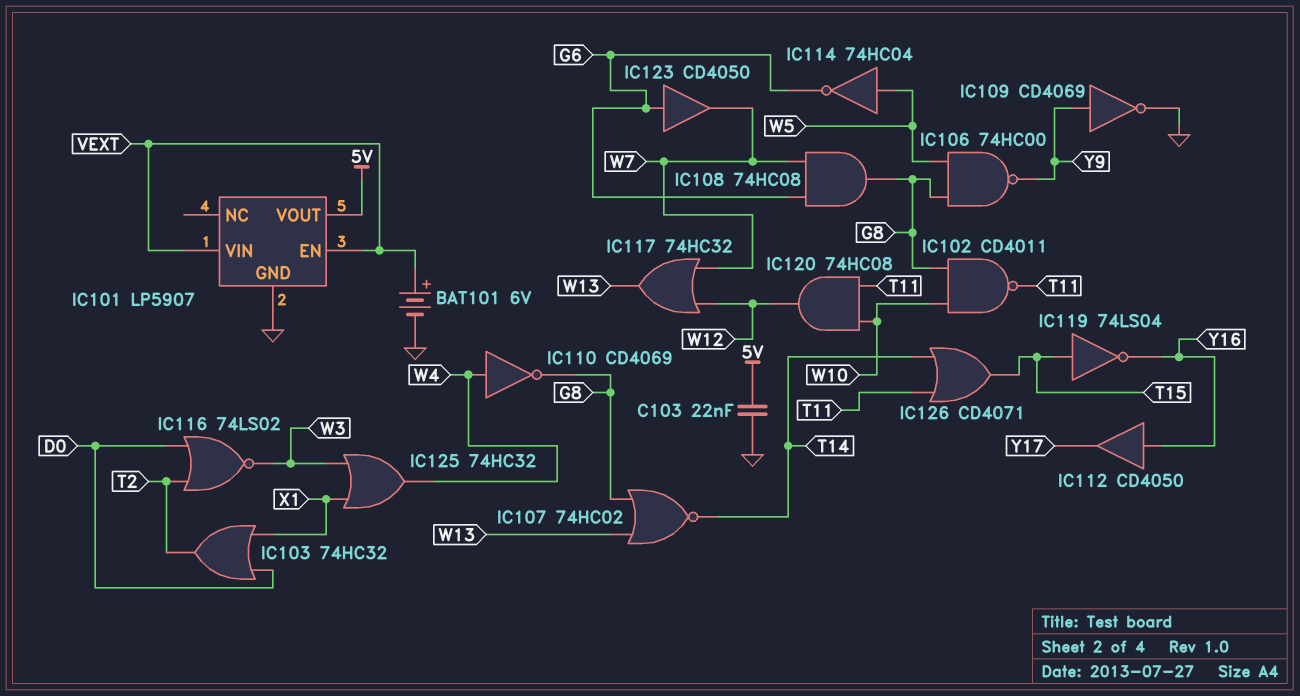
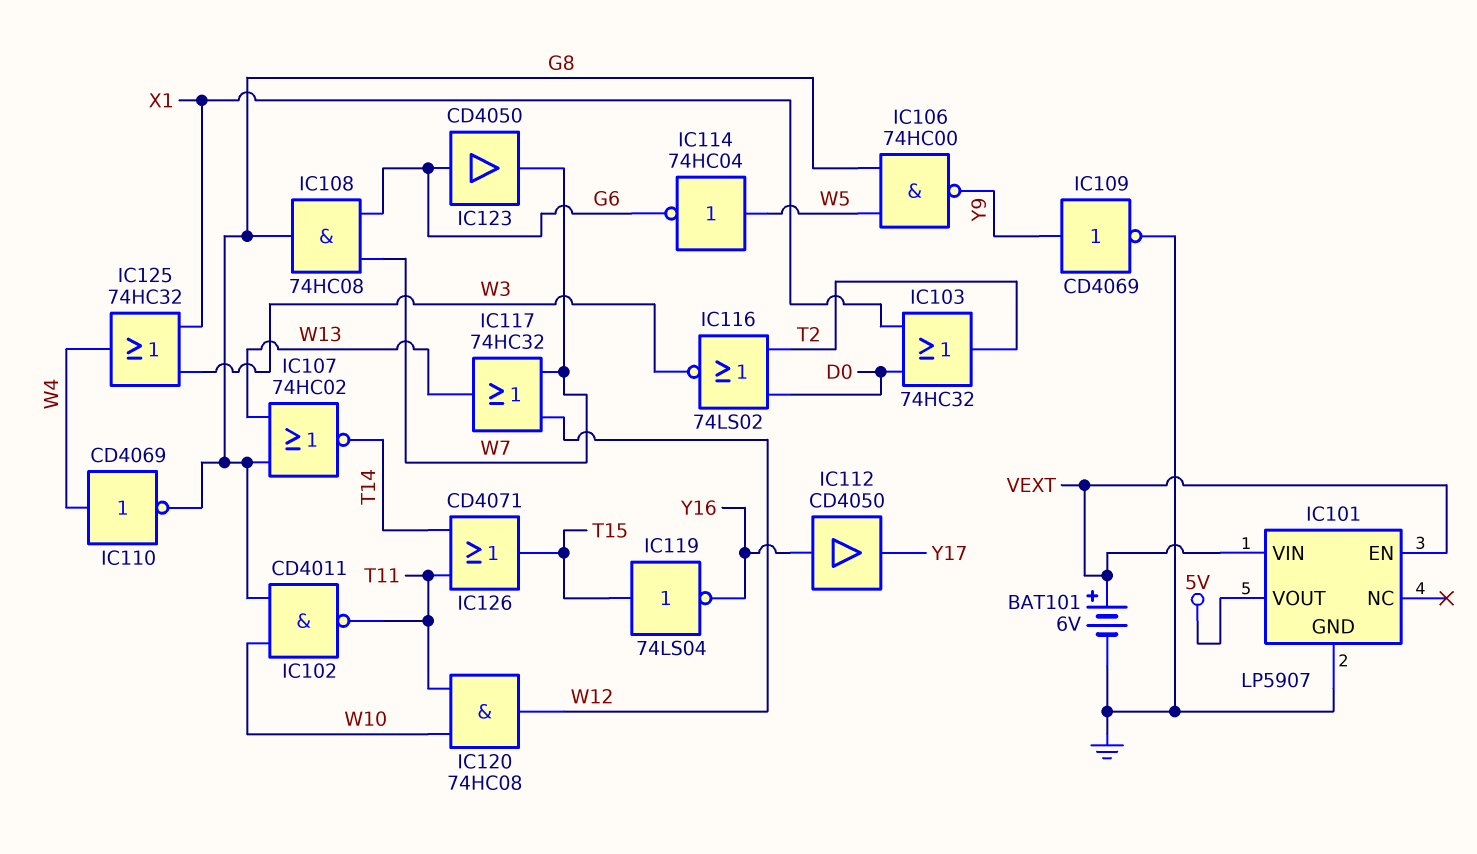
C103: 22nF (5V, GND) -> none

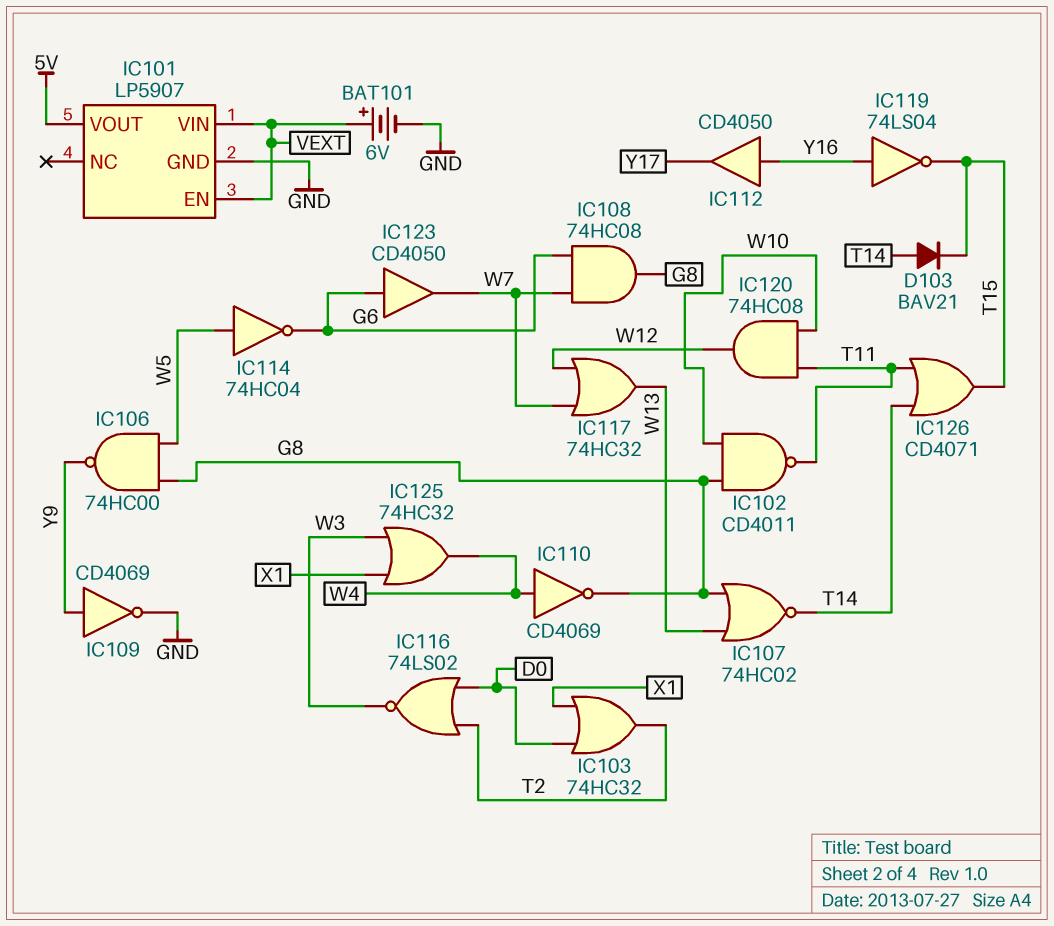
D103: none -> diode BAV21 (A T14, K T15)
IC119: NOT 74LS04 (in T15, out Y16) -> NOT 74LS04 (in Y16, out T15)

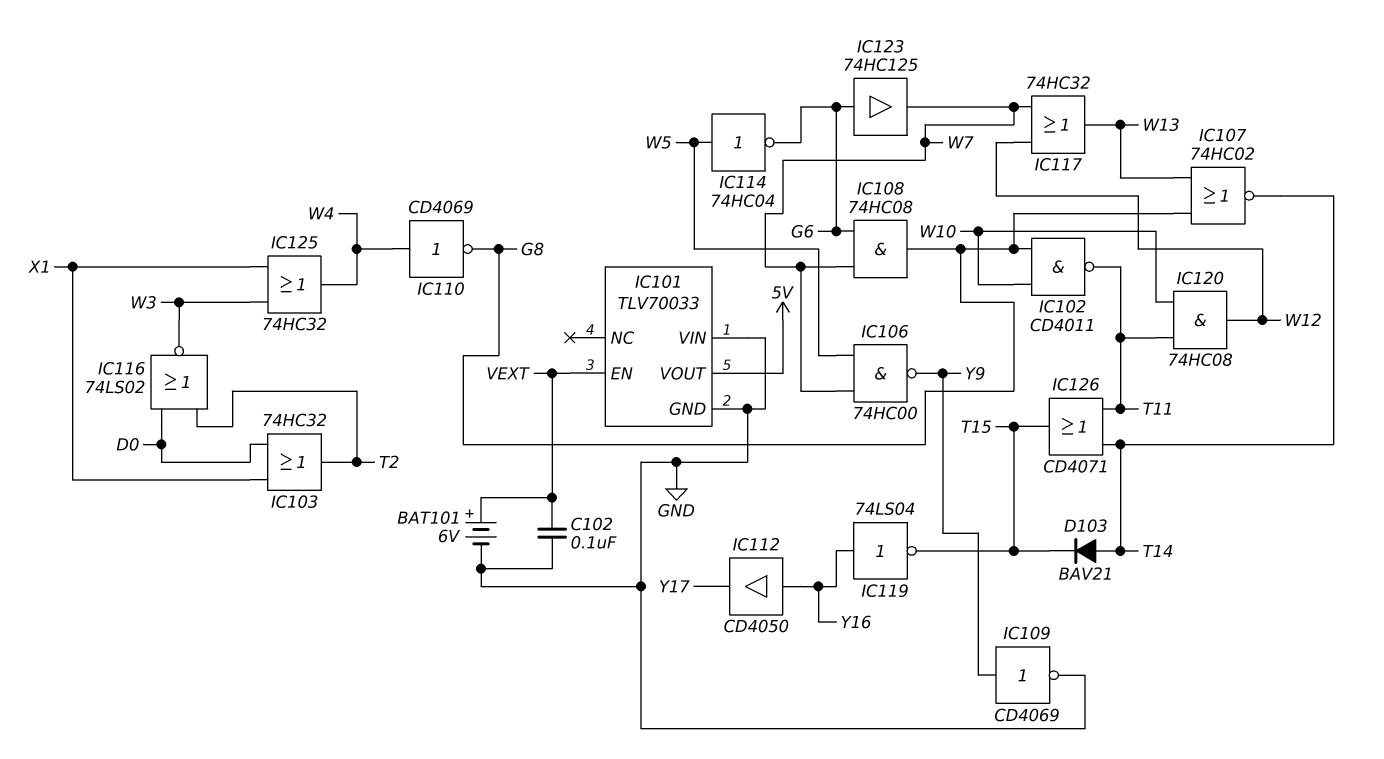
C102: none -> 100nF (GND, VEXT)
IC101: LP5907 -> TLV70033
IC101 pin VIN: VEXT -> GND
IC106: NAND 74HC00 (in G8, in W5, out Y9) -> NAND 74HC00 (in W5, in W7, out Y9)
IC123: buffer CD4050 (in G6, out W7) -> buffer 74HC125 (in G6, out W7)

